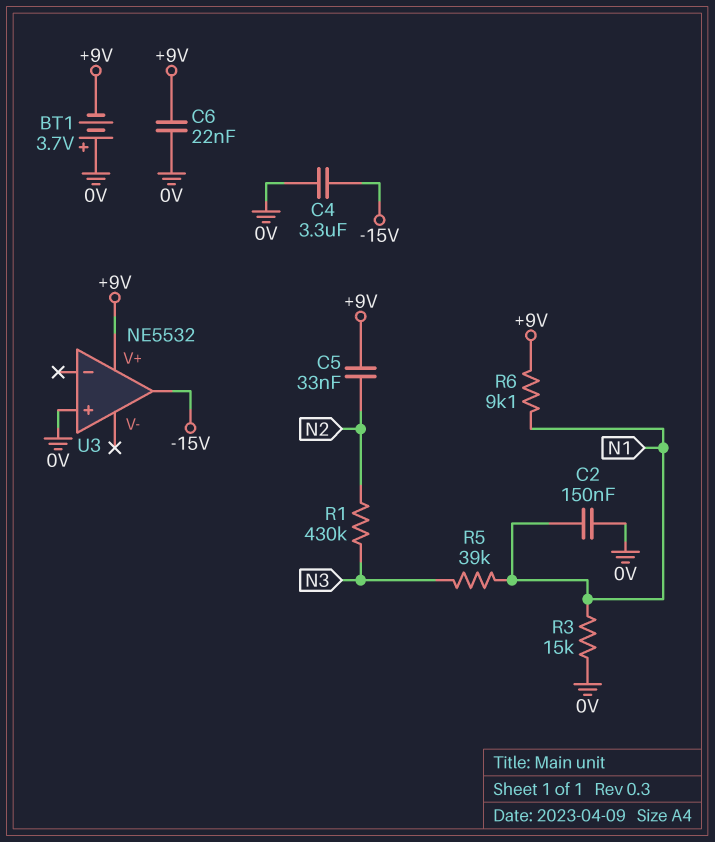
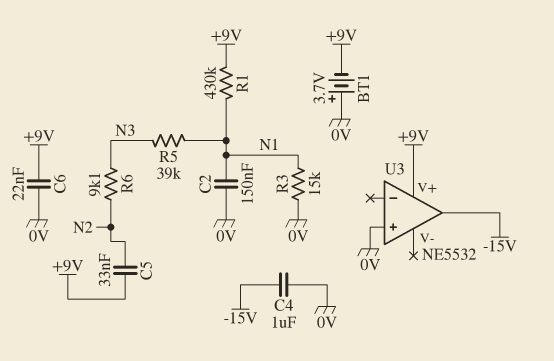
C4: 3.3uF (-15V, 0V) -> 1uF (-15V, 0V)
R1: 430k (N2, N3) -> 430k (+9V, N1)
R6: 9.1k (+9V, N1) -> 9.1k (N2, N3)

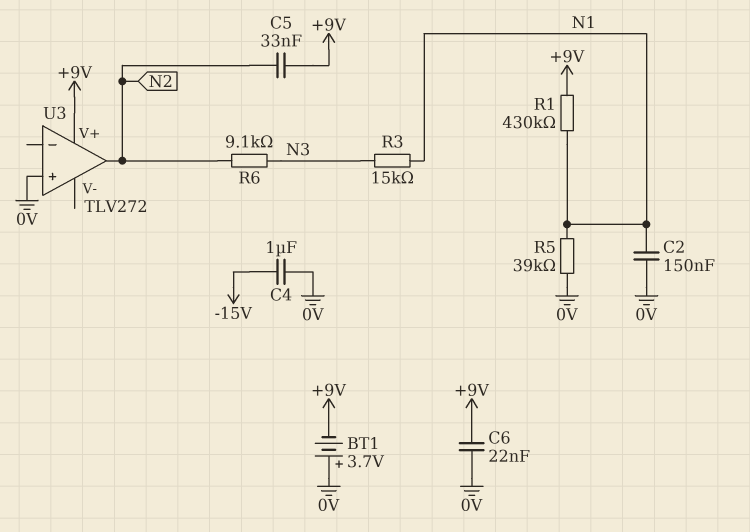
R3: 15k (0V, N1) -> 15k (N1, N3)
R5: 39k (N1, N3) -> 39k (0V, N1)
U3: NE5532 -> TLV272
U3 pin out: -15V -> N2

